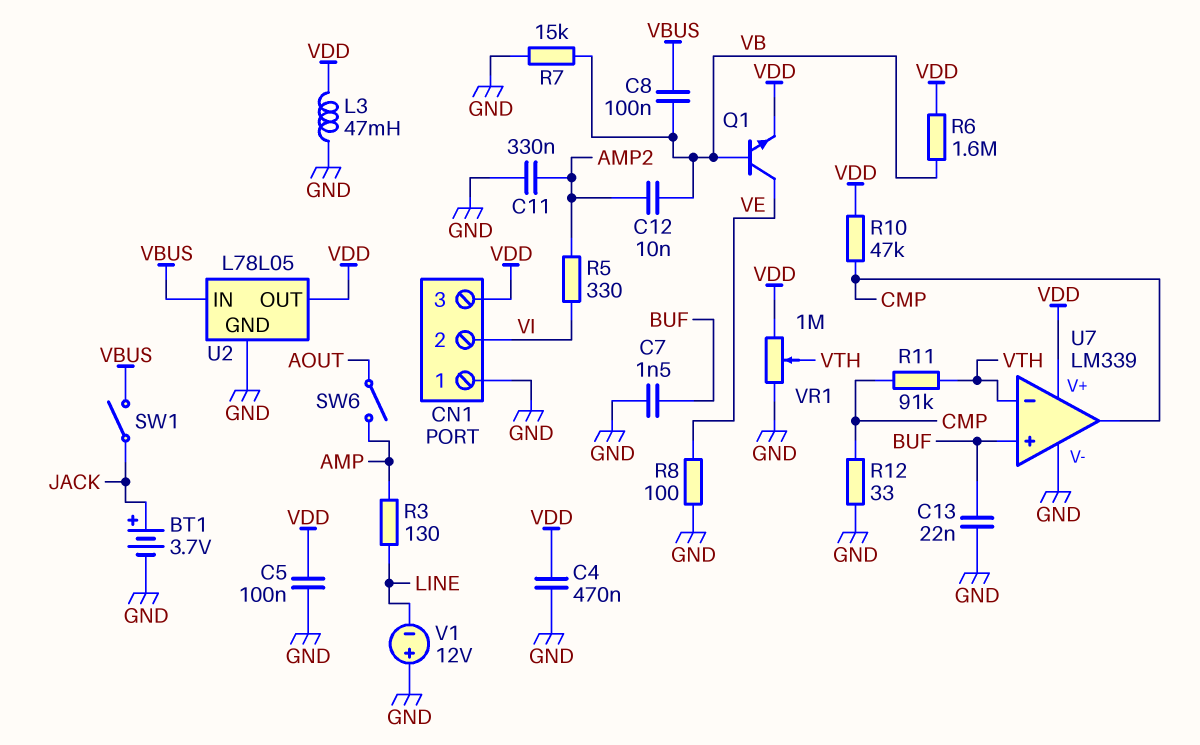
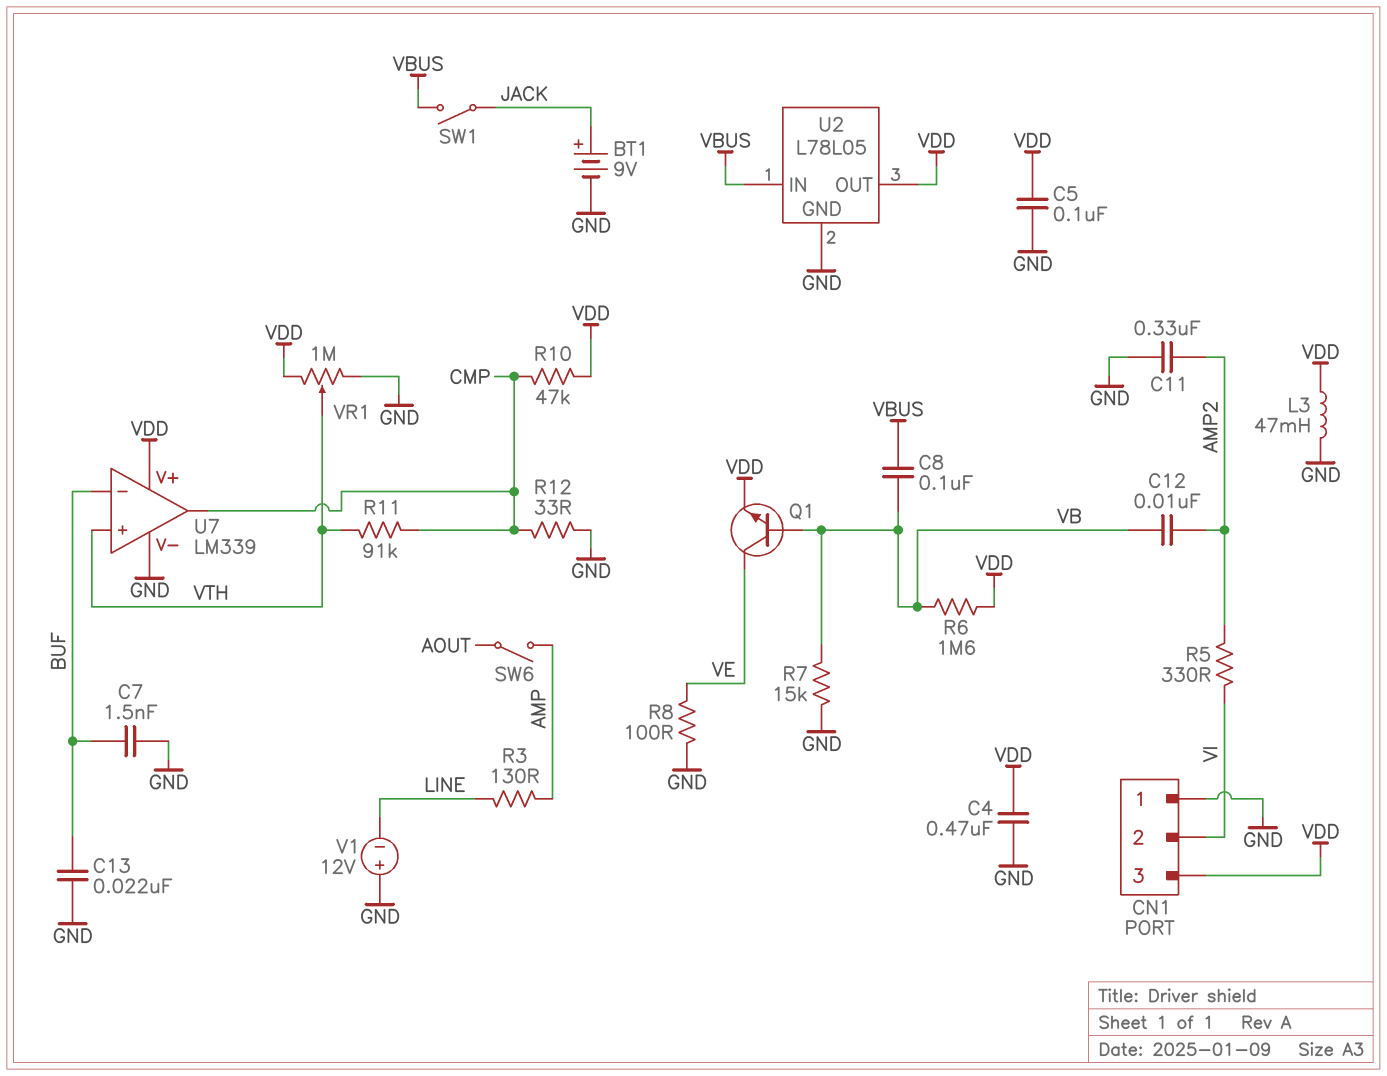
BT1: 3.7V (plus JACK, minus GND) -> 9V (plus JACK, minus GND)
U7 pin in+: BUF -> VTH
U7 pin in-: VTH -> BUF

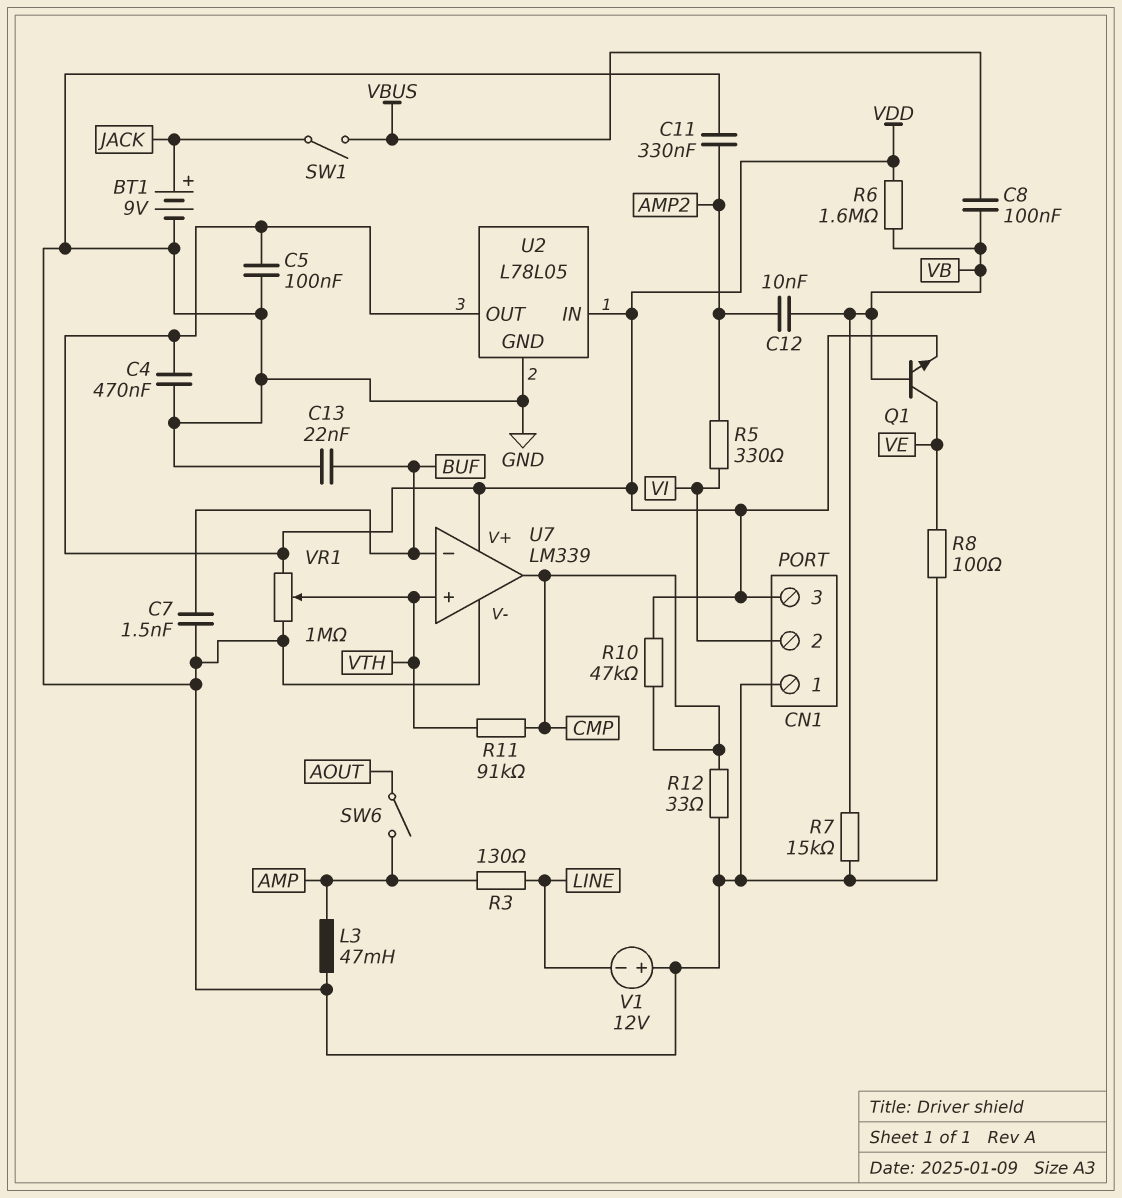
L3: 47mH (GND, VDD) -> 47mH (AMP, GND)
U2 pin IN: VBUS -> VDD

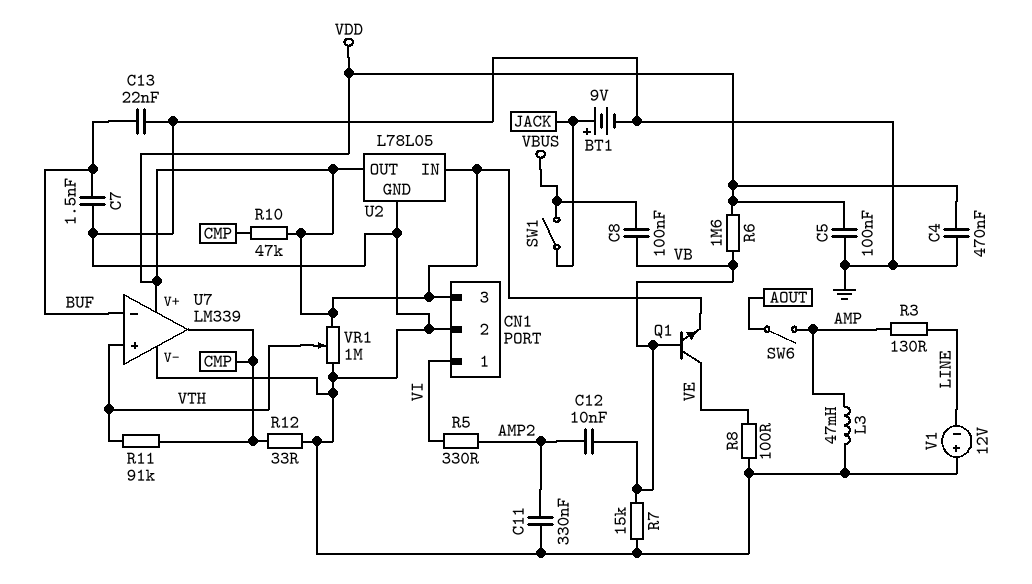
CN1 pin 1: GND -> VI
CN1 pin 2: VI -> GND

